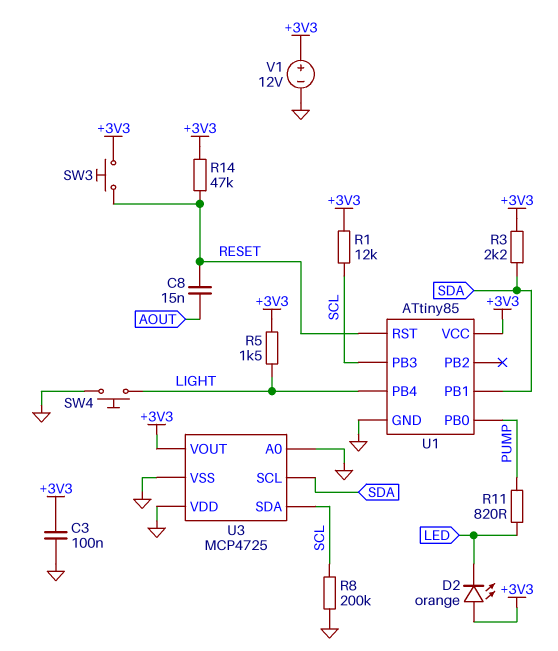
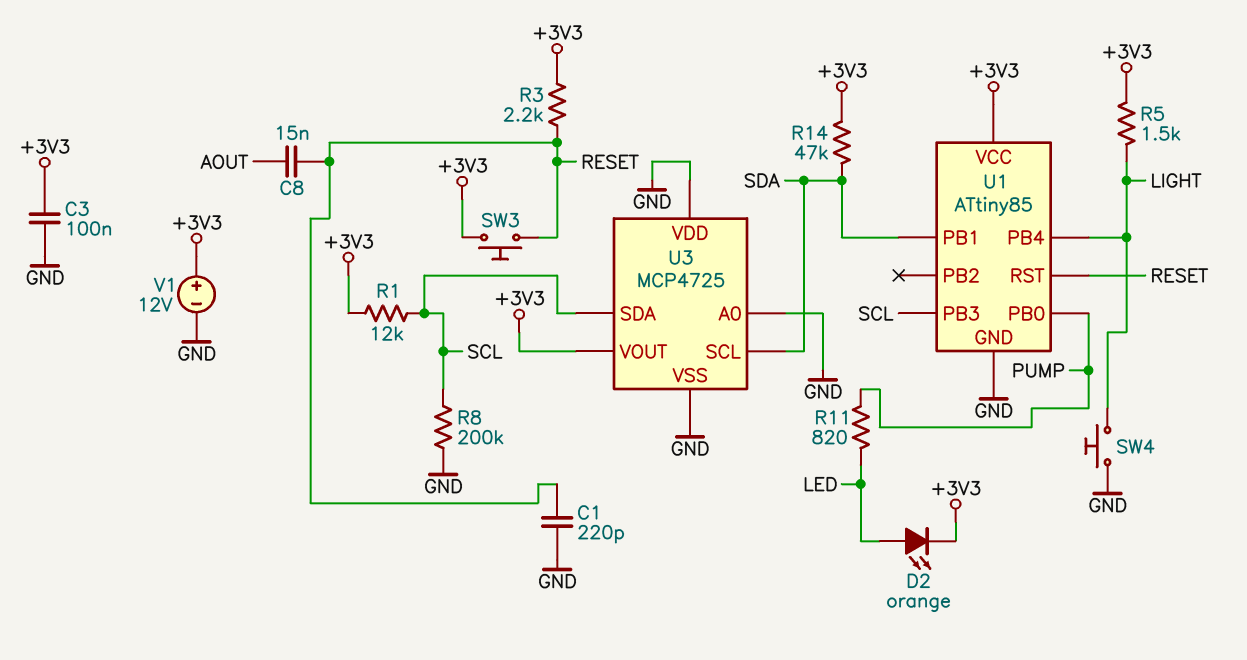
C1: none -> 220pF (GND, RESET)
D2: LED orange (A +3V3, K LED) -> LED orange (A LED, K +3V3)
R3: 2.2k (+3V3, SDA) -> 2.2k (+3V3, RESET)
R14: 47k (+3V3, RESET) -> 47k (+3V3, SDA)

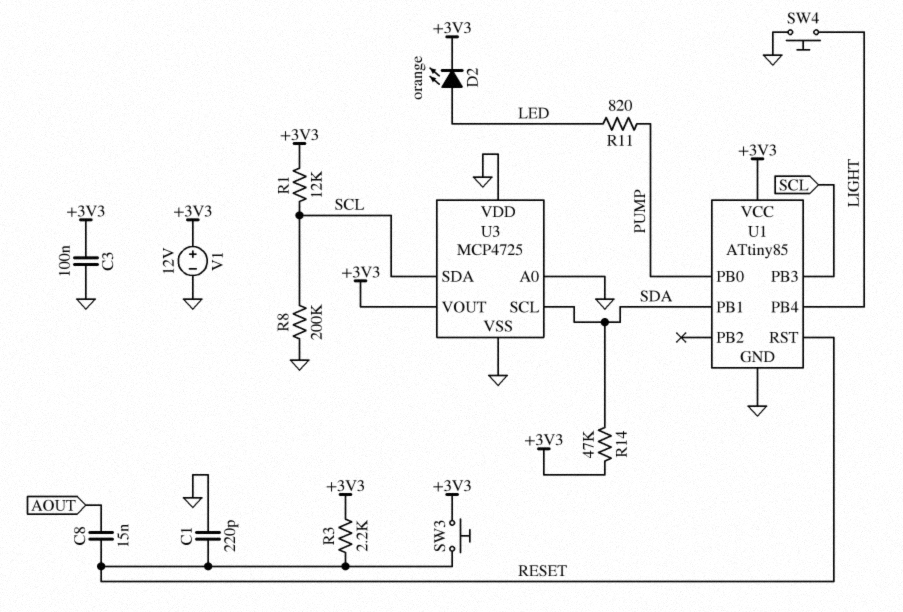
R5: 1.5k (+3V3, LIGHT) -> none

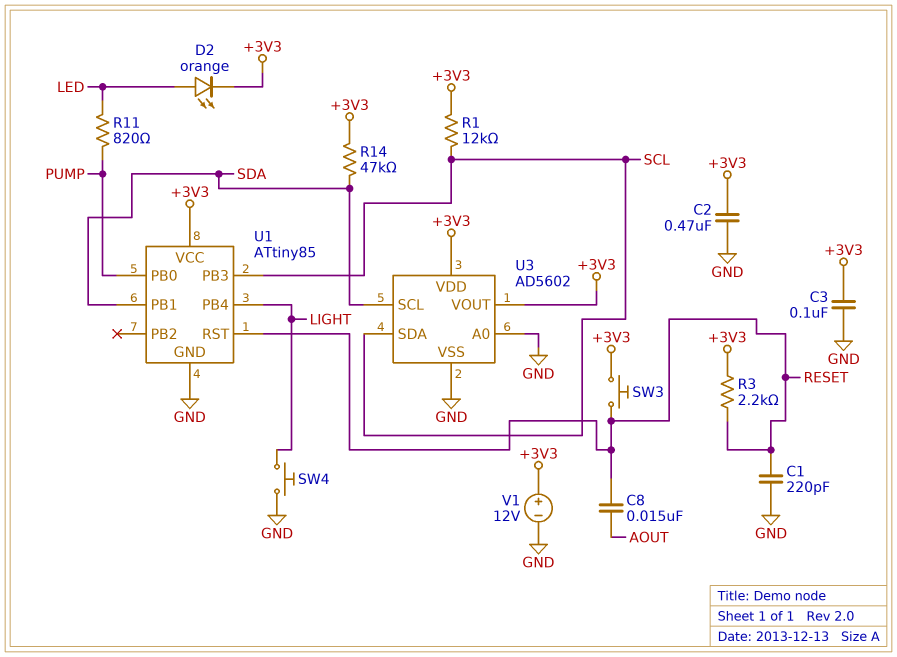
C2: none -> 470nF (+3V3, GND)
R8: 200k (GND, SCL) -> none
U3: MCP4725 -> AD5602
U3 pin VDD: GND -> +3V3

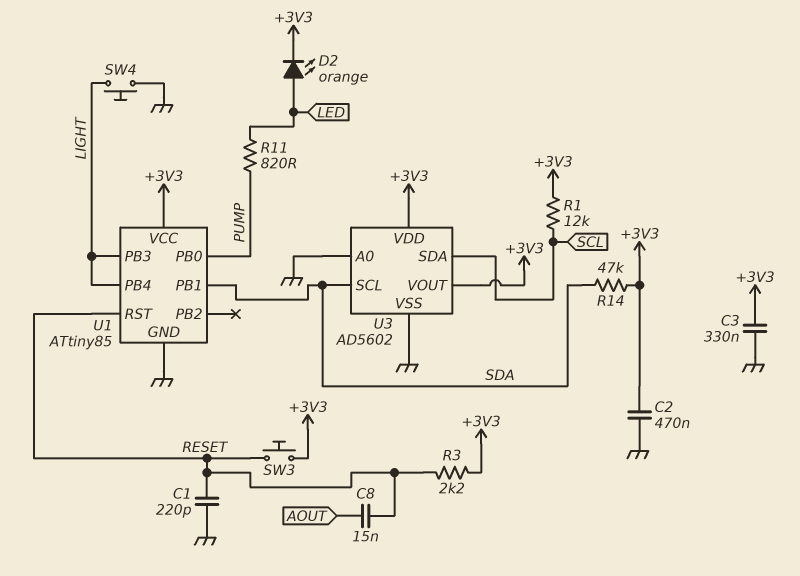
C3: 100nF (+3V3, GND) -> 330nF (+3V3, GND)
U1 pin PB3: SCL -> LIGHT
V1: 12V (plus +3V3, minus GND) -> none

